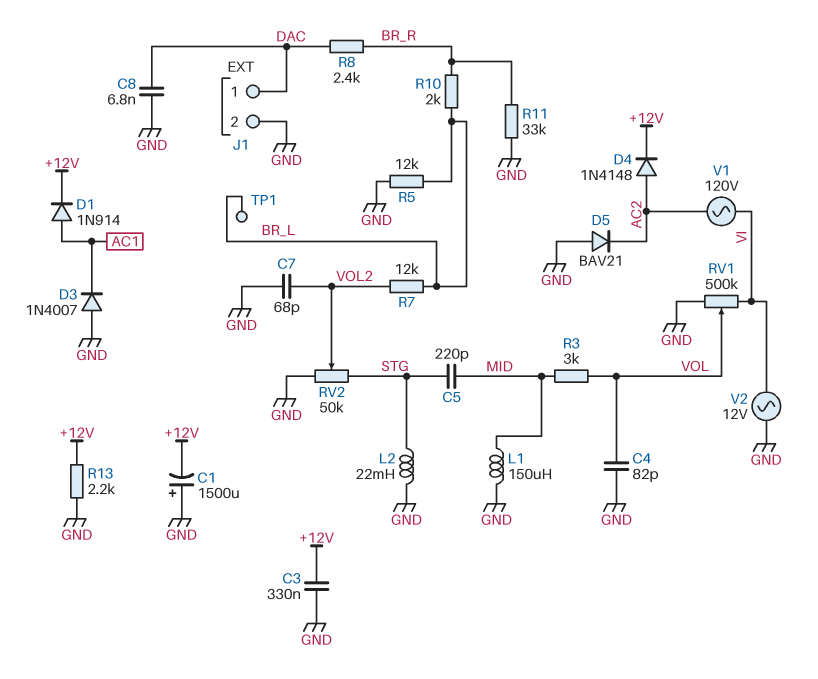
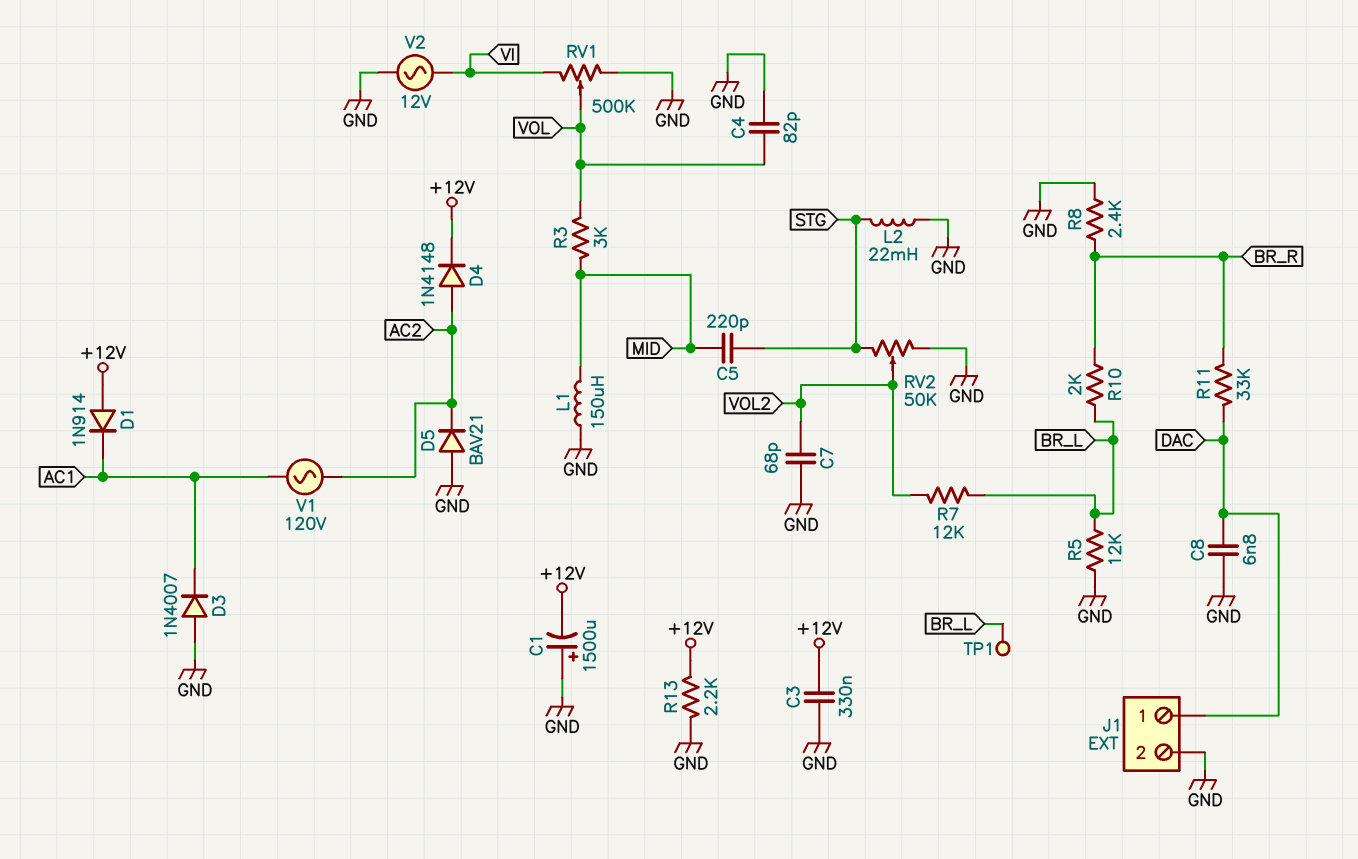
D1: diode 1N914 (A AC1, K +12V) -> diode 1N914 (A +12V, K AC1)
R8: 2.4k (BR_R, DAC) -> 2.4k (BR_R, GND)
R11: 33k (BR_R, GND) -> 33k (BR_R, DAC)
V1: AC 120V (AC2, VI) -> AC 120V (AC1, AC2)

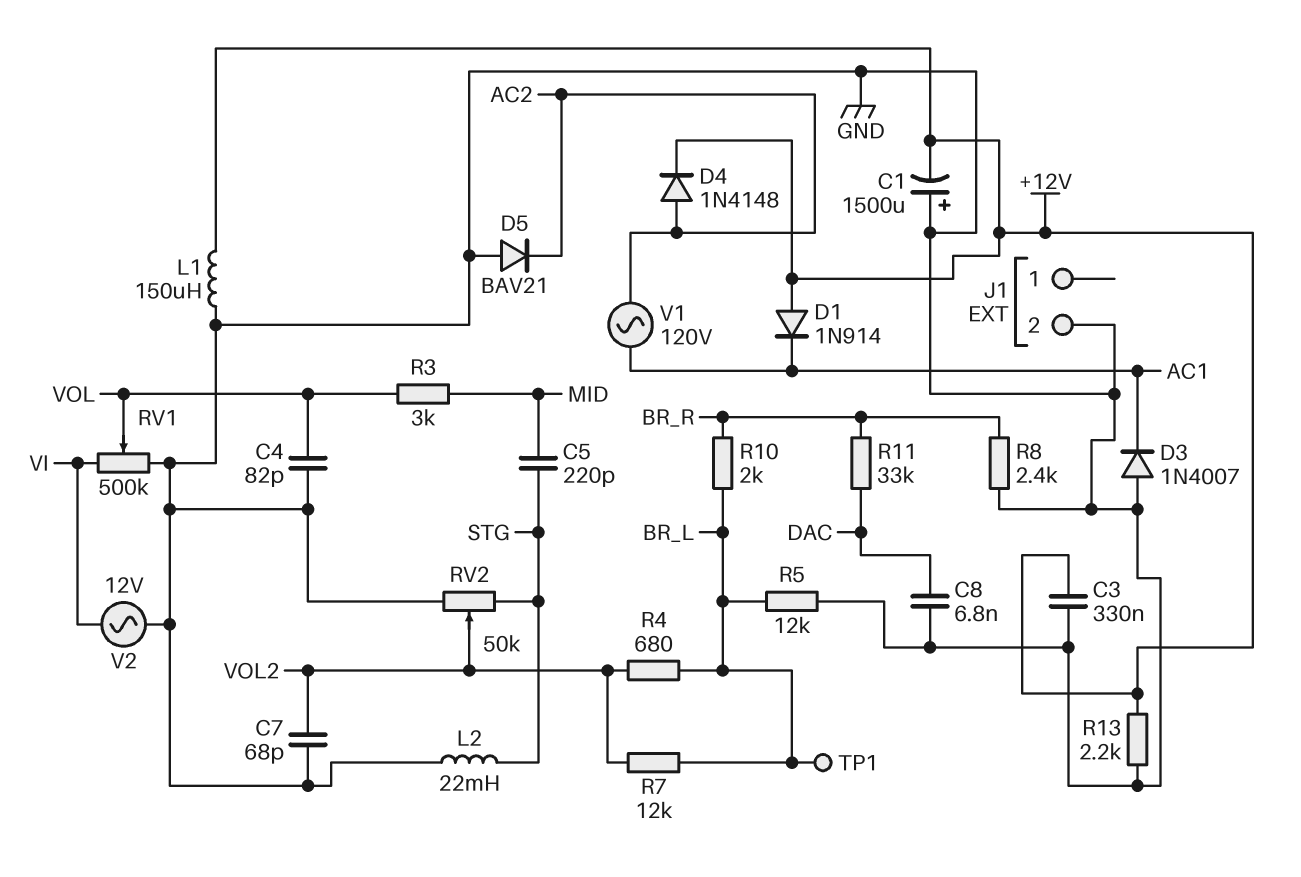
J1 pin 1: DAC -> none
L1: 150uH (GND, MID) -> 150uH (+12V, GND)
R4: none -> 680 (BR_L, VOL2)

